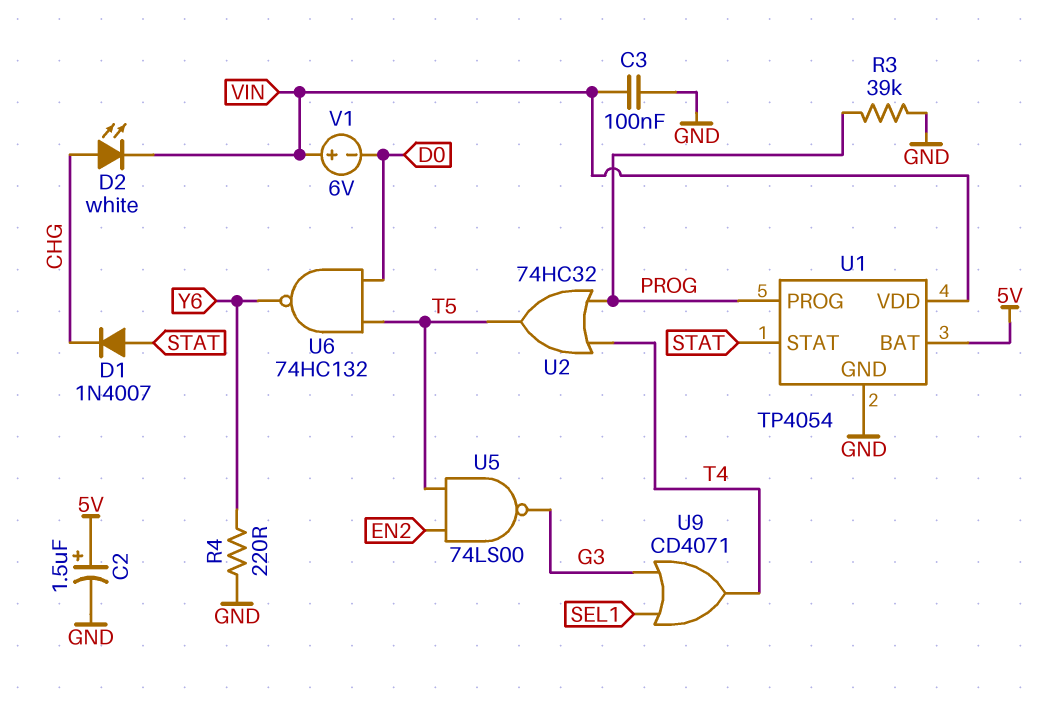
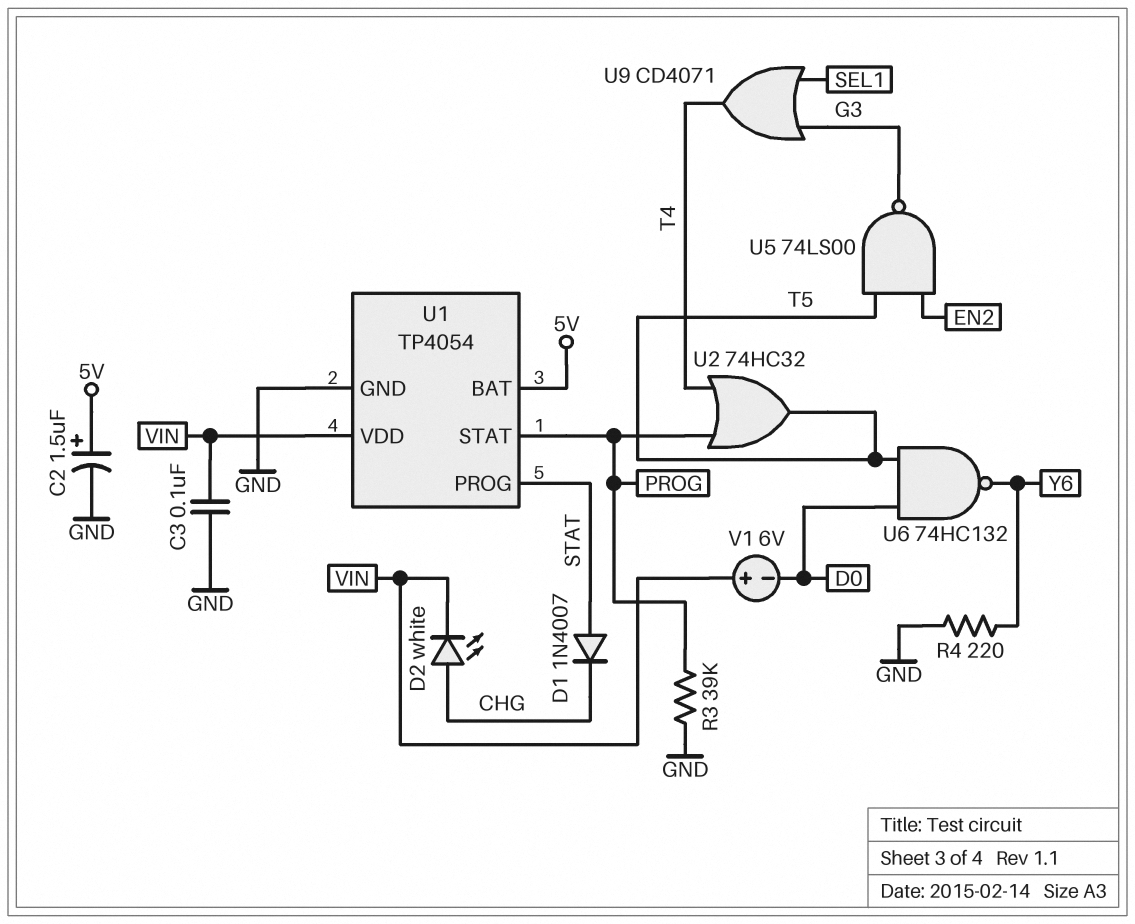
U1 pin PROG: PROG -> STAT
U1 pin STAT: STAT -> PROG

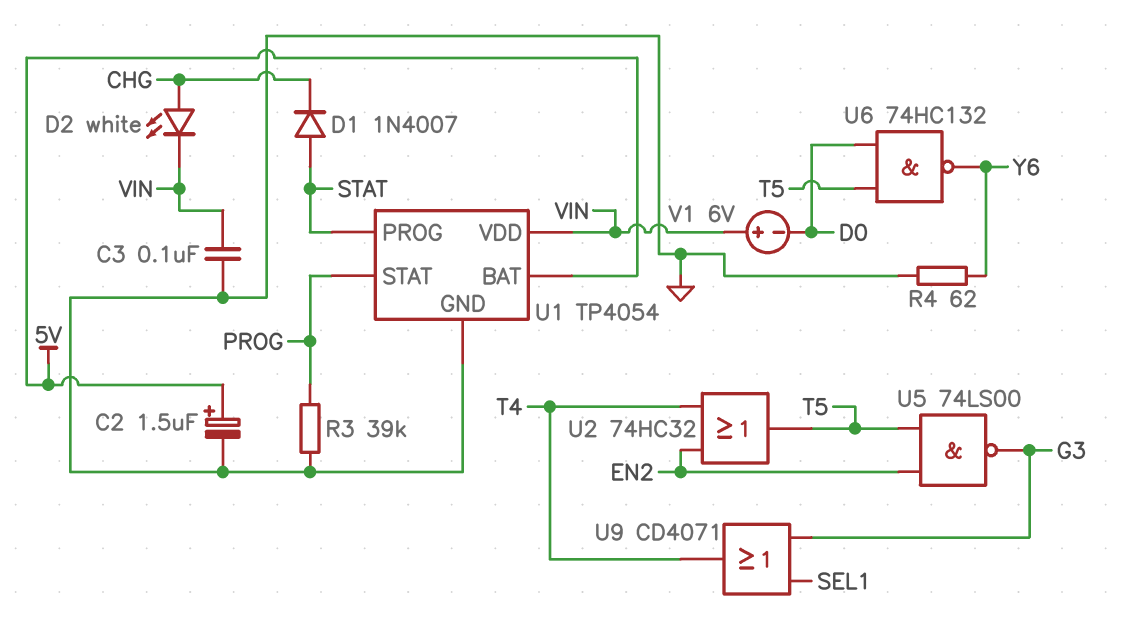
R4: 220 (GND, Y6) -> 62 (GND, Y6)
U2: OR 74HC32 (in PROG, in T4, out T5) -> OR 74HC32 (in EN2, in T4, out T5)

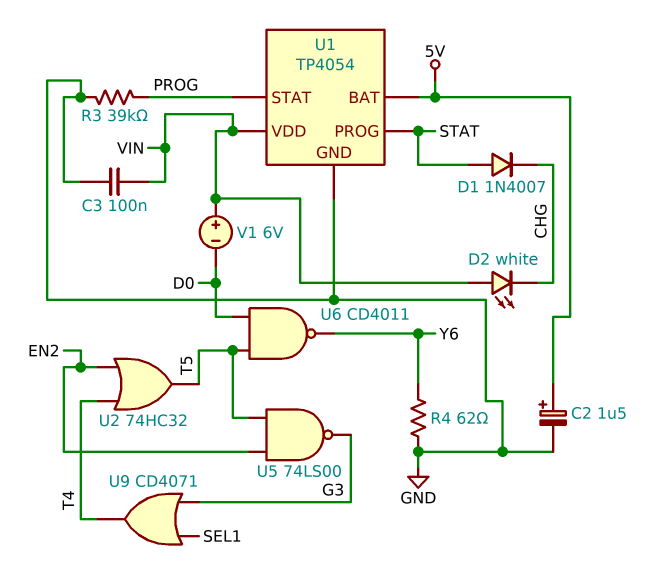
D2: LED white (A CHG, K VIN) -> LED white (A VIN, K CHG)
U6: NAND 74HC132 (in D0, in T5, out Y6) -> NAND CD4011 (in D0, in T5, out Y6)

